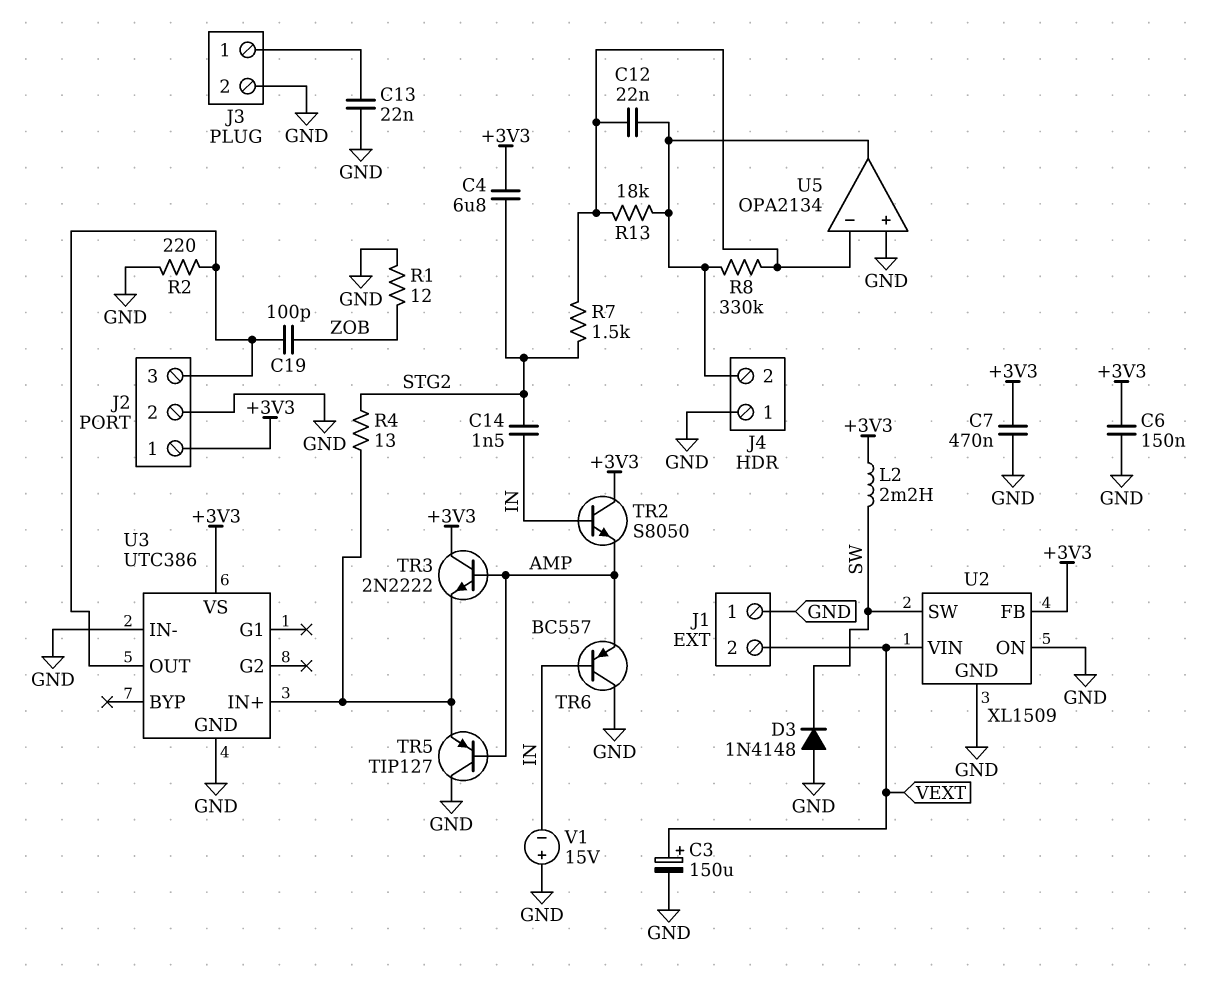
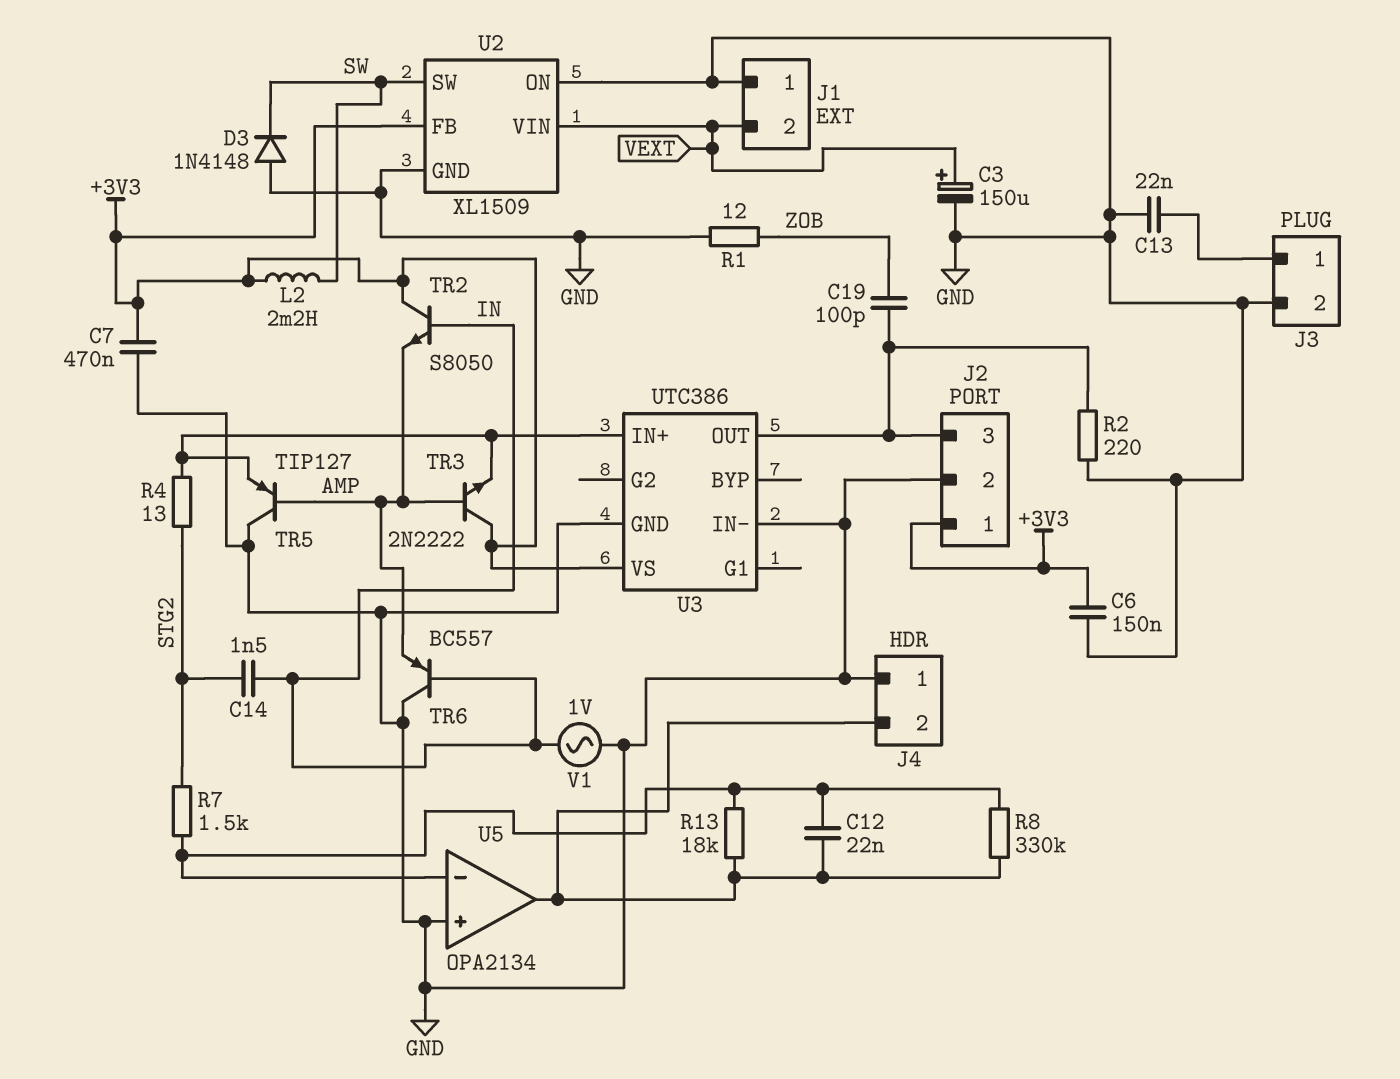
C4: 6.8uF (+3V3, STG2) -> none
V1: 15V (plus GND, minus IN) -> AC 1V (GND, IN)

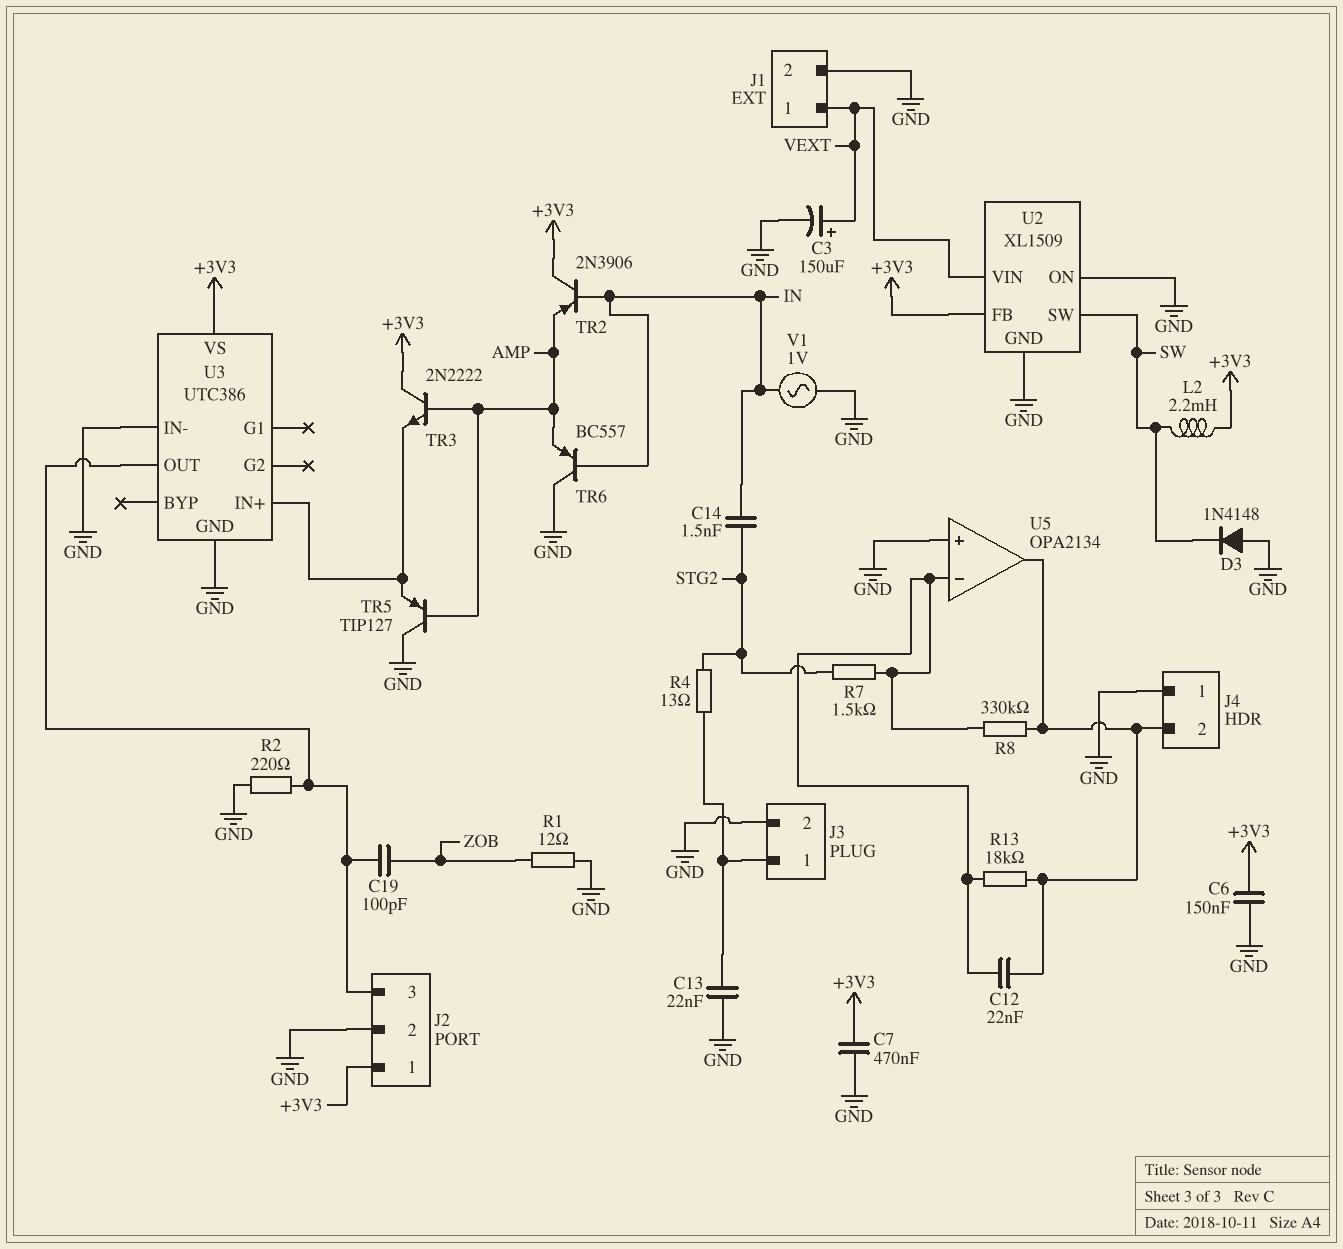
J1 pin 1: GND -> VEXT
J1 pin 2: VEXT -> GND
R4: 13 (STG2, U3/IN+) -> 13 (J3/1, STG2)
TR2: NPN S8050 (B IN, C +3V3, E AMP) -> PNP 2N3906 (B IN, C +3V3, E AMP)

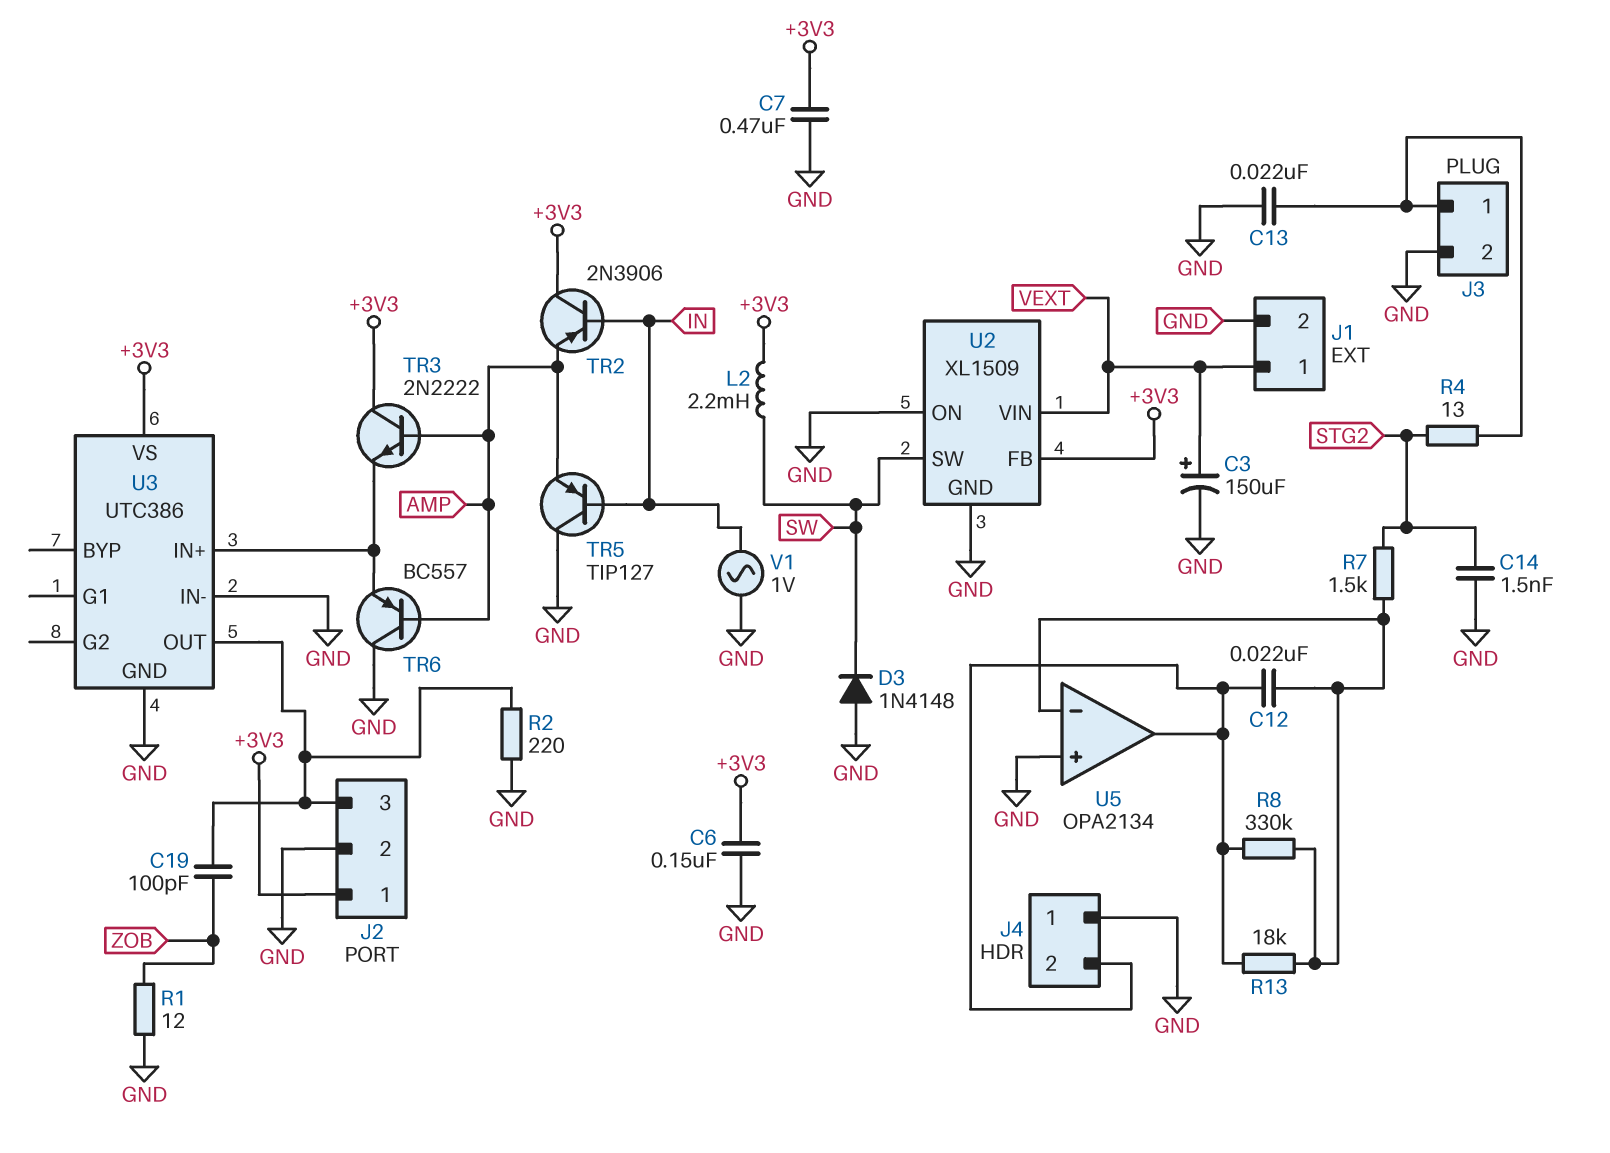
C14: 1.5nF (IN, STG2) -> 1.5nF (GND, STG2)
TR5: PNP TIP127 (B AMP, C GND, E U3/IN+) -> PNP TIP127 (B IN, C GND, E AMP)
TR6: PNP BC557 (B IN, C GND, E AMP) -> PNP BC557 (B AMP, C GND, E U3/IN+)

